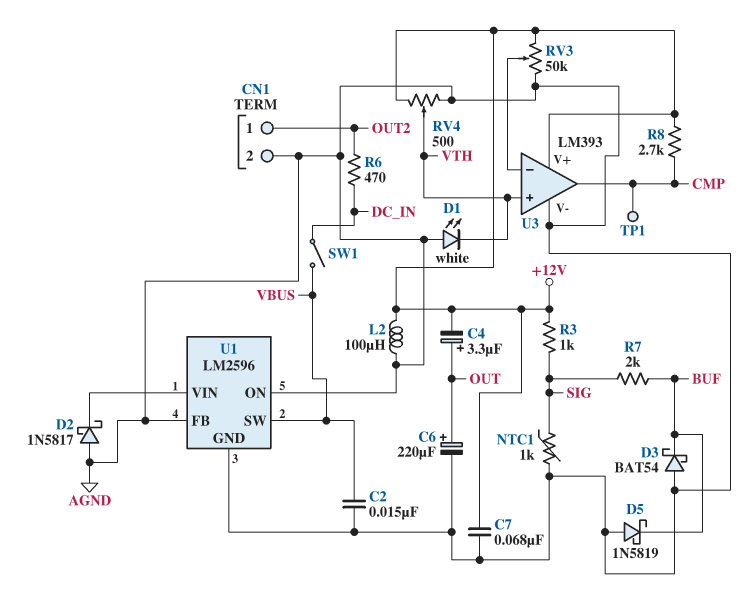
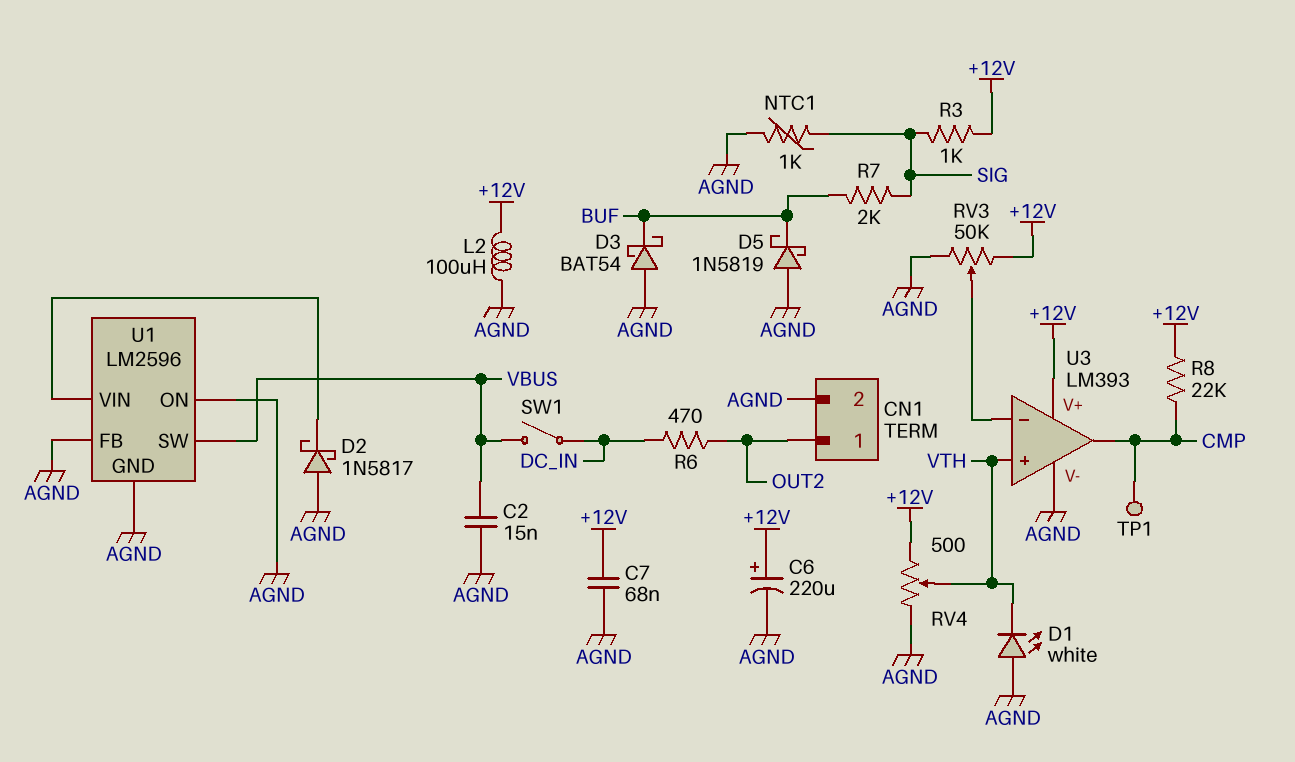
C4: 3.3uF (plus OUT, minus +12V) -> none
C6: 220uF (plus OUT, minus AGND) -> 220uF (plus +12V, minus AGND)
R8: 2.7k (+12V, CMP) -> 22k (+12V, CMP)

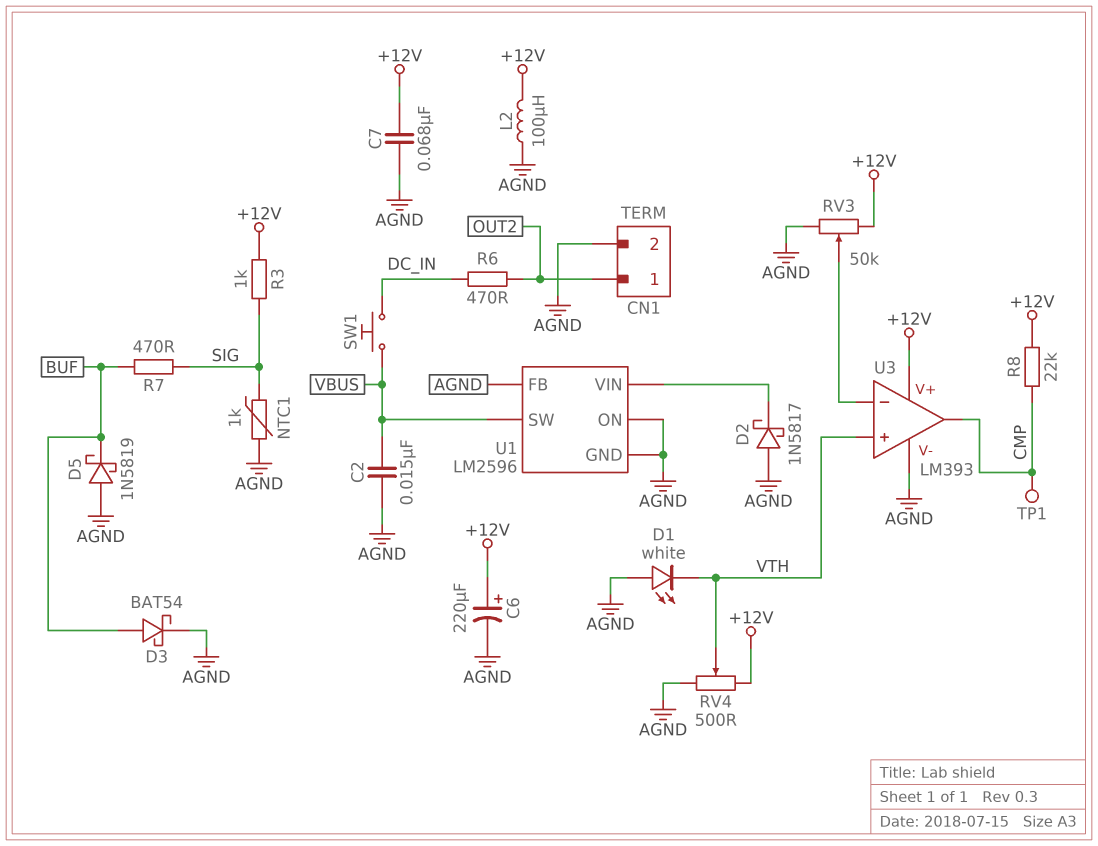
D3: schottky BAT54 (A AGND, K BUF) -> schottky BAT54 (A BUF, K AGND)
R7: 2k (BUF, SIG) -> 470 (BUF, SIG)
SW1: switch (DC_IN, VBUS) -> button (DC_IN, VBUS)

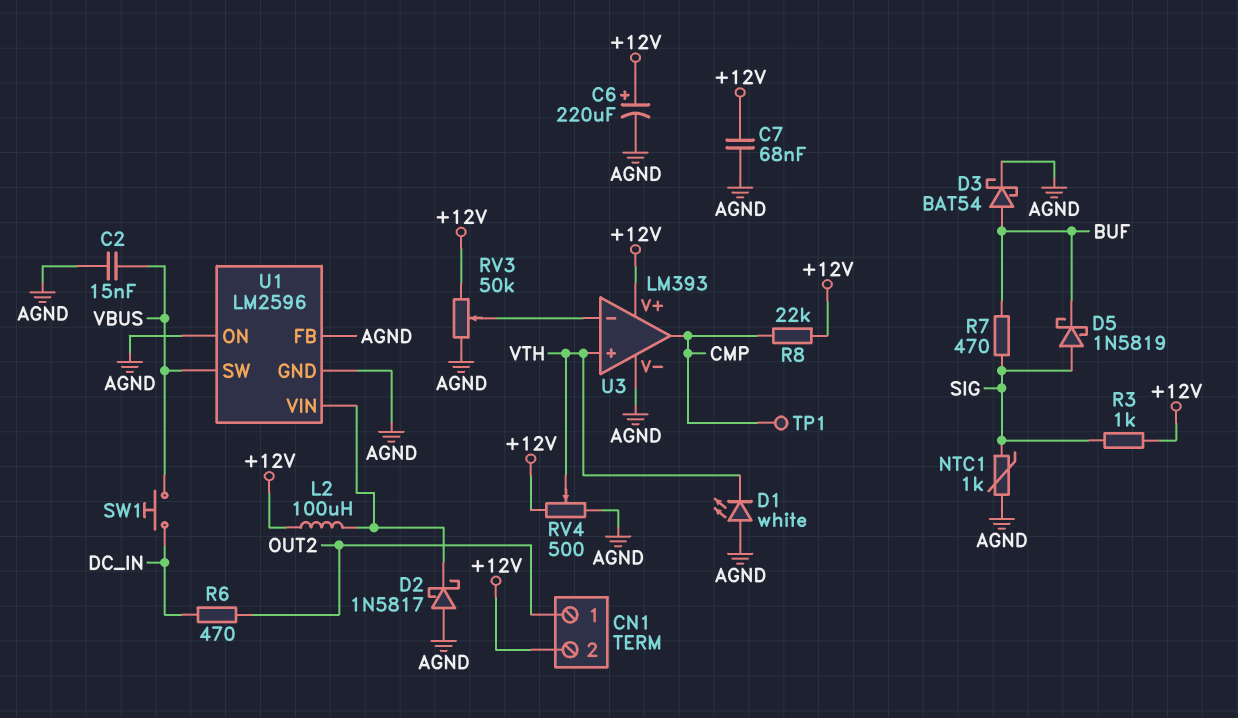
CN1 pin 2: AGND -> +12V
D5: schottky 1N5819 (A AGND, K BUF) -> schottky 1N5819 (A SIG, K BUF)
L2: 100uH (+12V, AGND) -> 100uH (+12V, U1/VIN)

